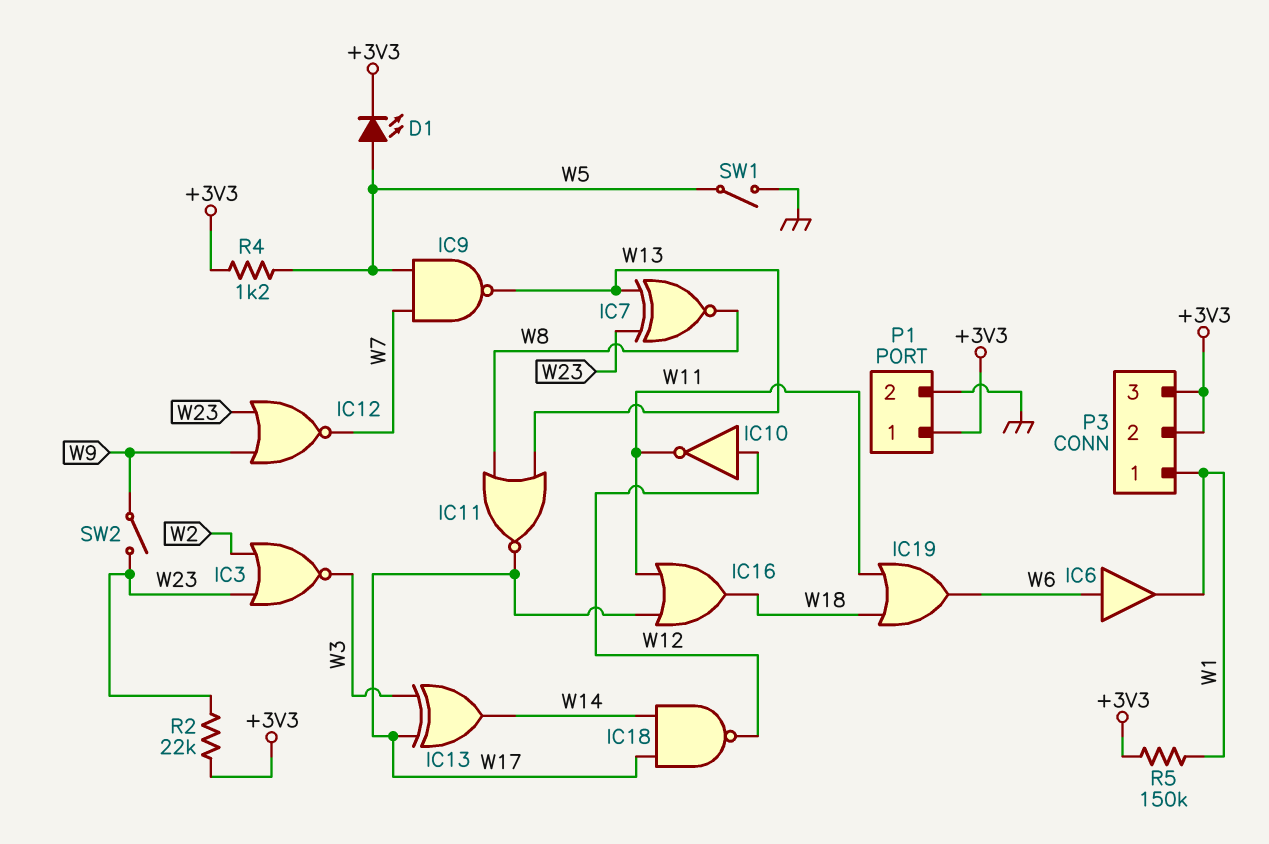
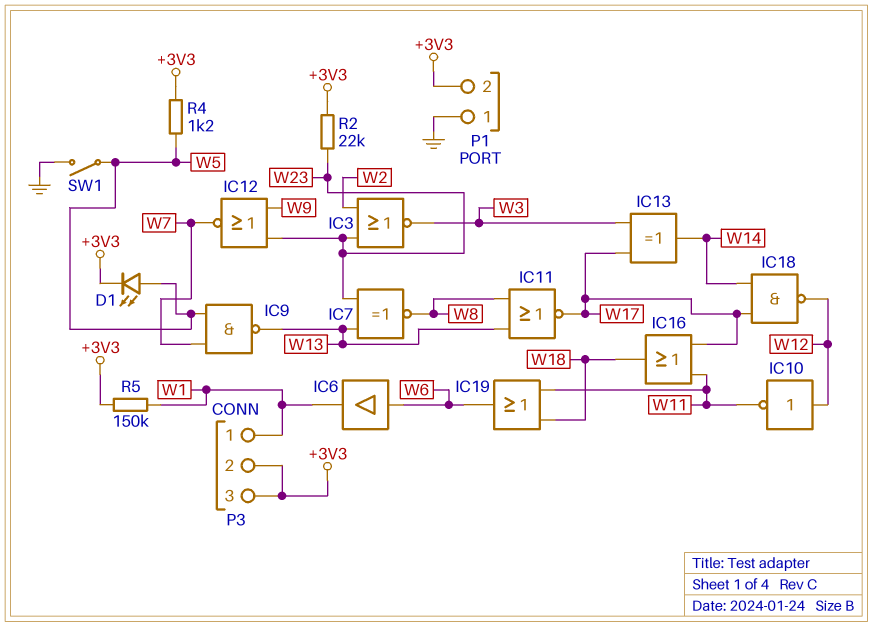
P1 pin 1: +3V3 -> GND
P1 pin 2: GND -> +3V3
SW2: switch (W9, W23) -> none

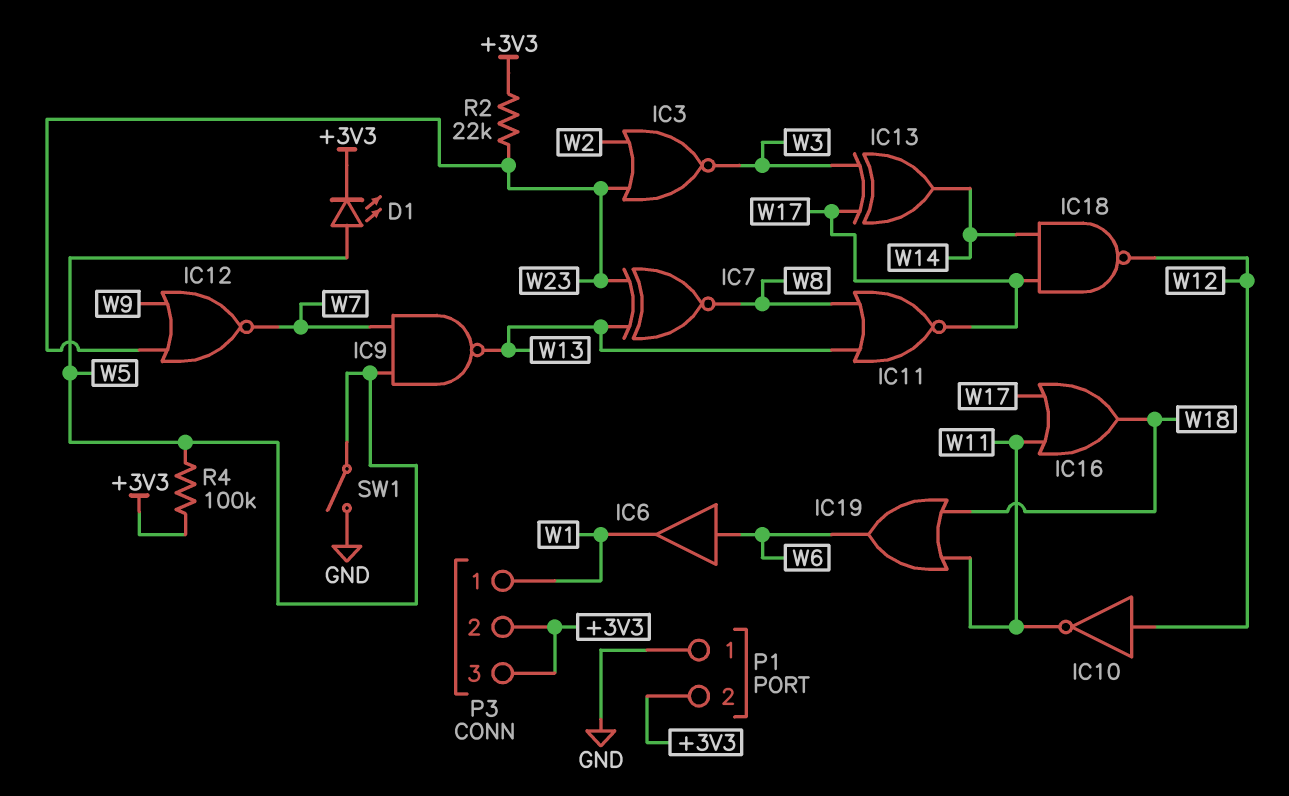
R4: 1.2k (+3V3, W5) -> 100k (+3V3, W5)
R5: 150k (+3V3, W1) -> none

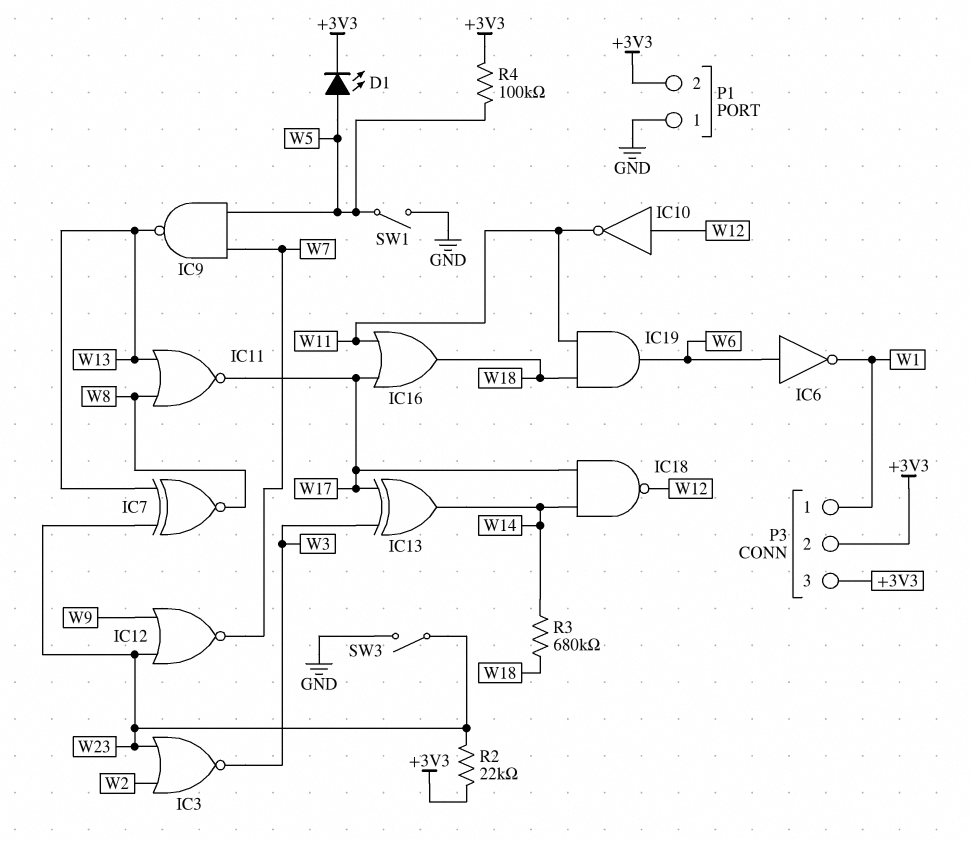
IC6: buffer (in W6, out W1) -> NOT (in W6, out W1)
IC19: OR (in W11, in W18, out W6) -> AND (in W11, in W18, out W6)
R3: none -> 680k (W14, W18)
SW3: none -> switch (GND, W23)

